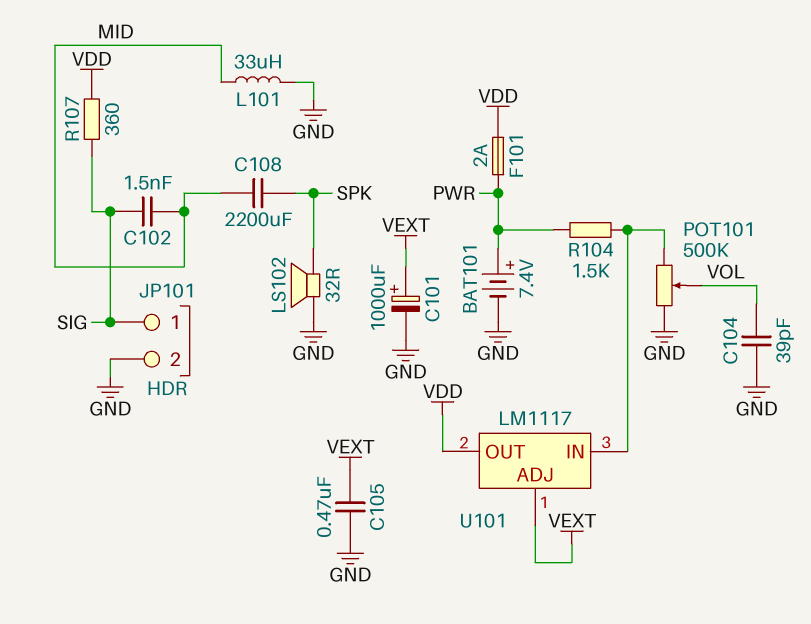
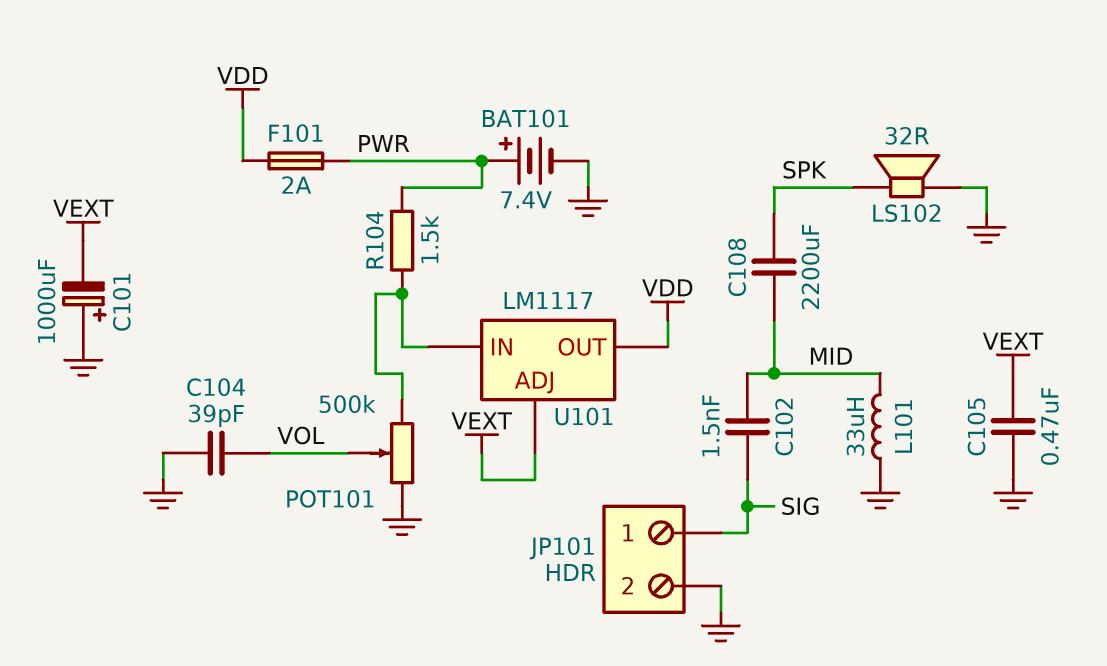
C101: 1000uF (plus VEXT, minus GND) -> 1000uF (plus GND, minus VEXT)
R107: 360 (SIG, VDD) -> none

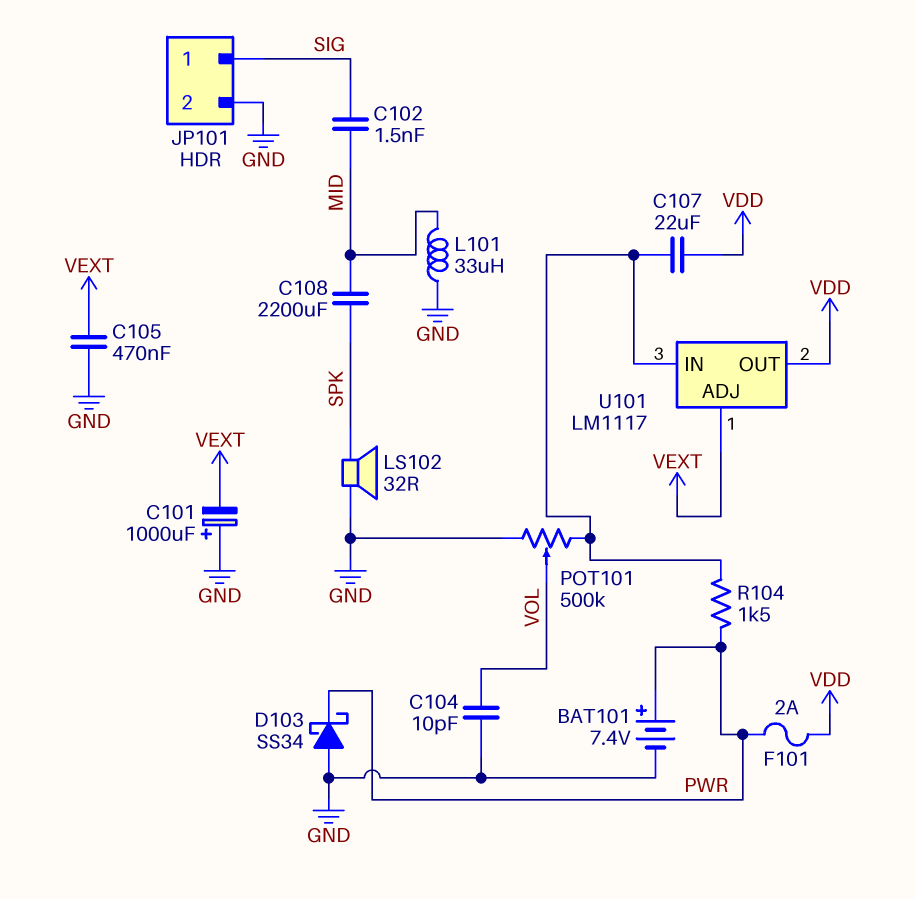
C104: 39pF (GND, VOL) -> 10pF (GND, VOL)
C107: none -> 22uF (U101/IN, VDD)
D103: none -> schottky SS34 (A GND, K PWR)

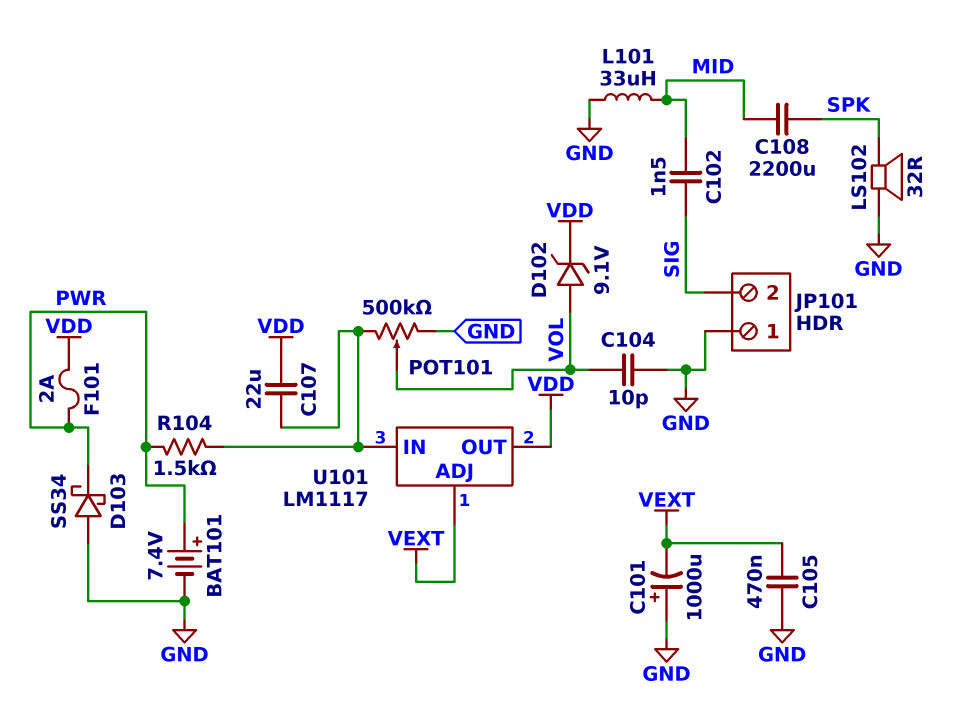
D102: none -> zener 9.1V (A VOL, K VDD)
JP101 pin 1: SIG -> GND
JP101 pin 2: GND -> SIG

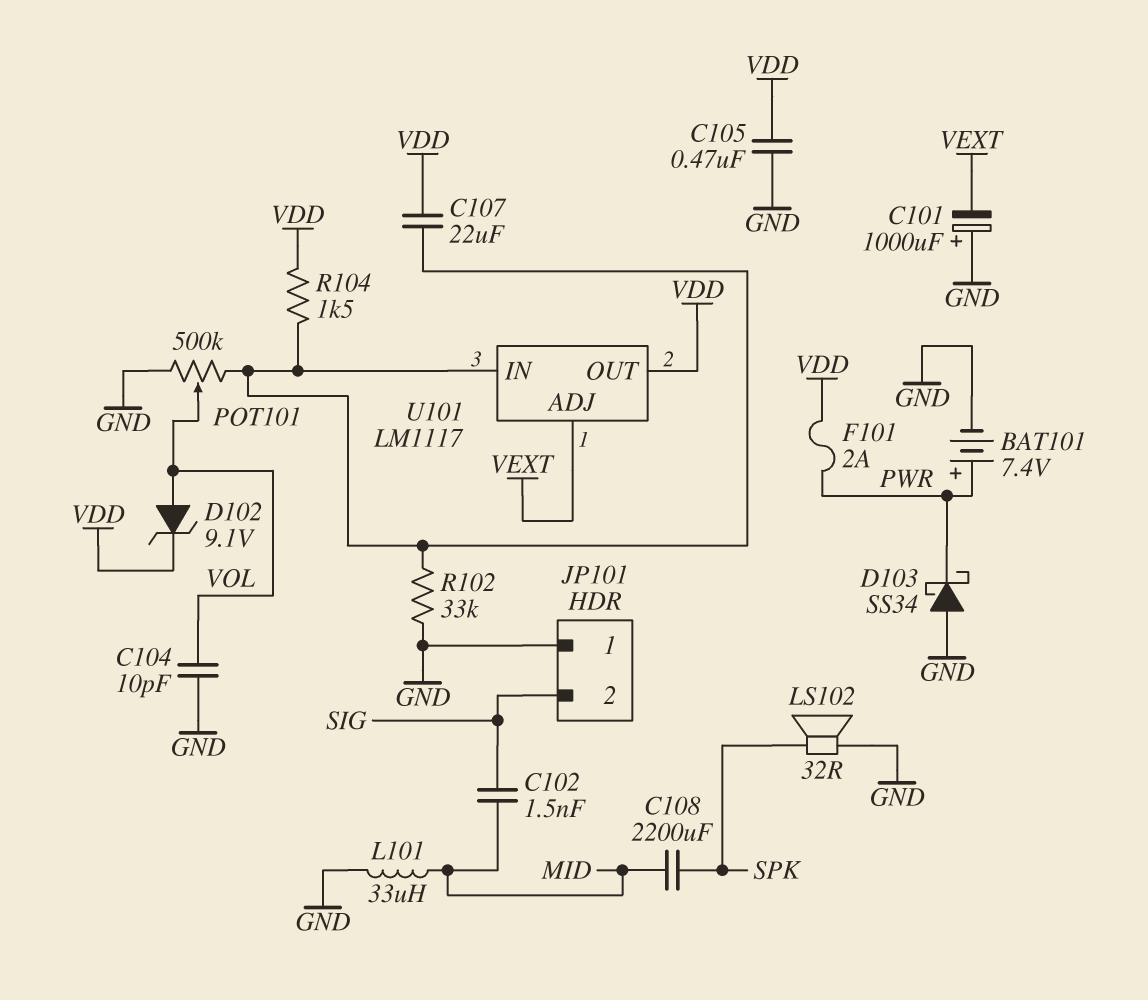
C105: 470nF (GND, VEXT) -> 470nF (GND, VDD)
R102: none -> 33k (GND, U101/IN)
R104: 1.5k (PWR, U101/IN) -> 1.5k (U101/IN, VDD)

